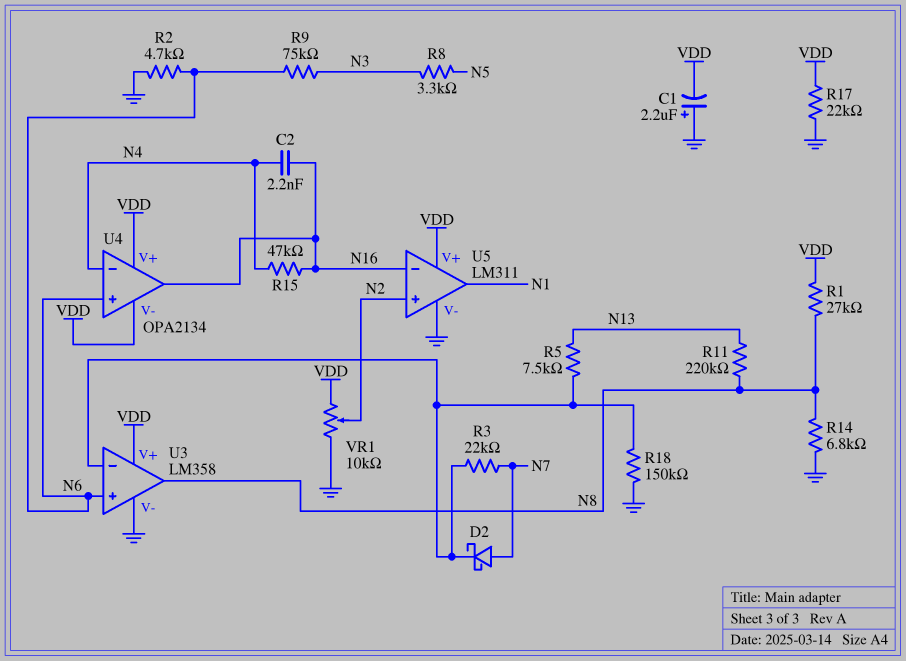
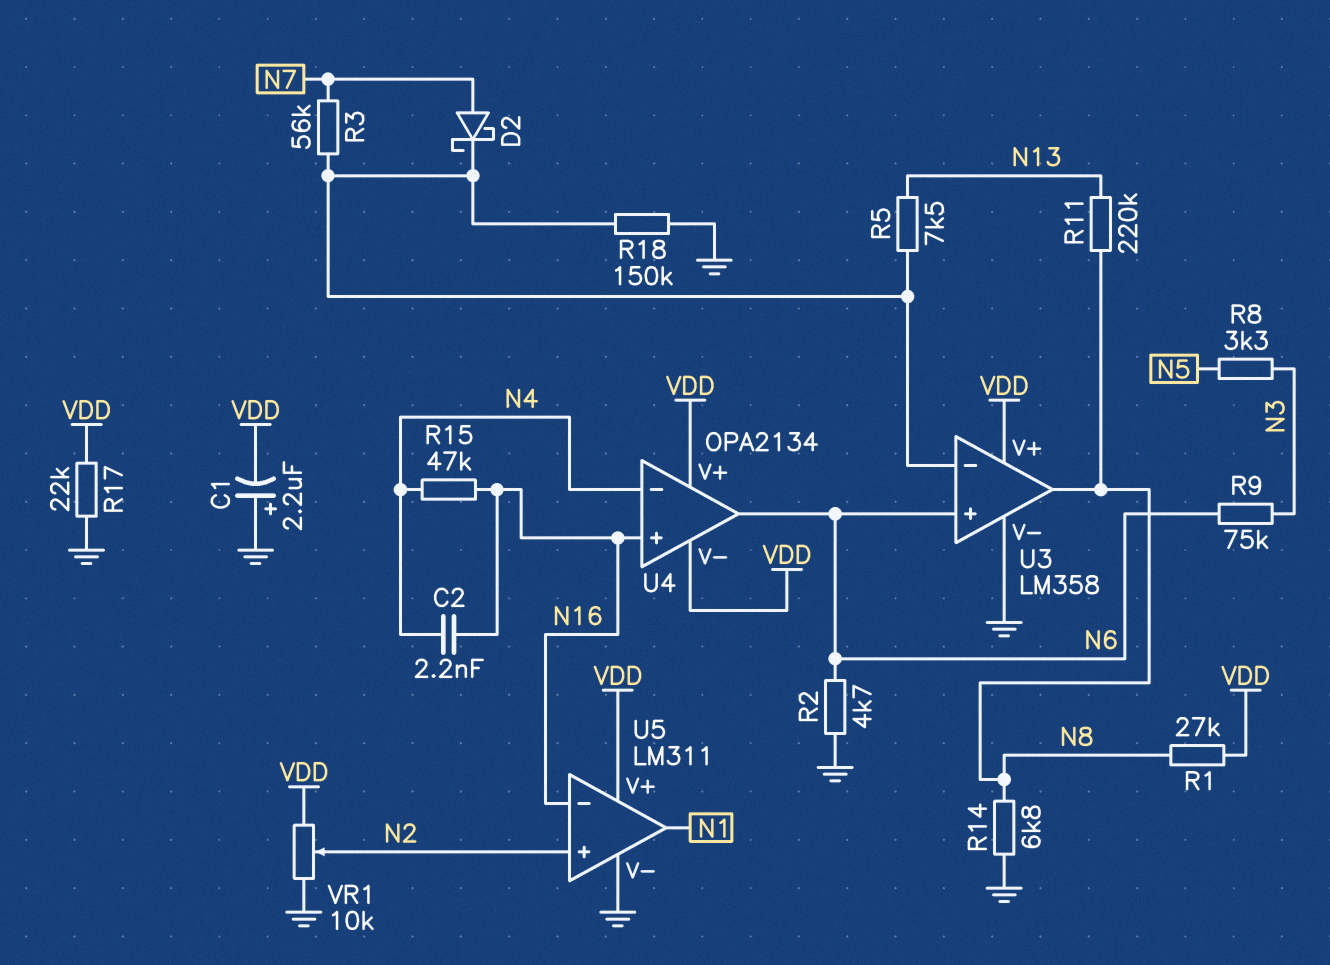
R3: 22k (N7, U3/in-) -> 56k (N7, U3/in-)
U4 pin in+: N6 -> N16
U4 pin out: N16 -> N6

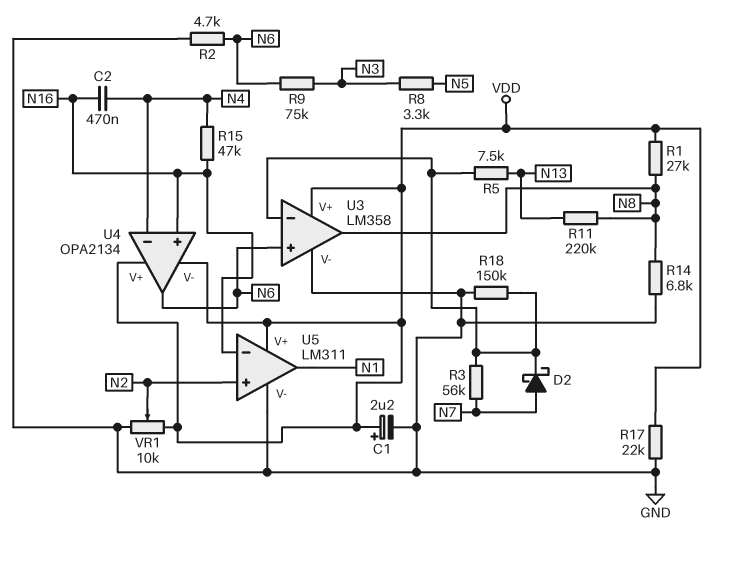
C1: 2.2uF (plus GND, minus VDD) -> 2.2uF (plus VDD, minus GND)
C2: 2.2nF (N4, N16) -> 470nF (N4, N16)

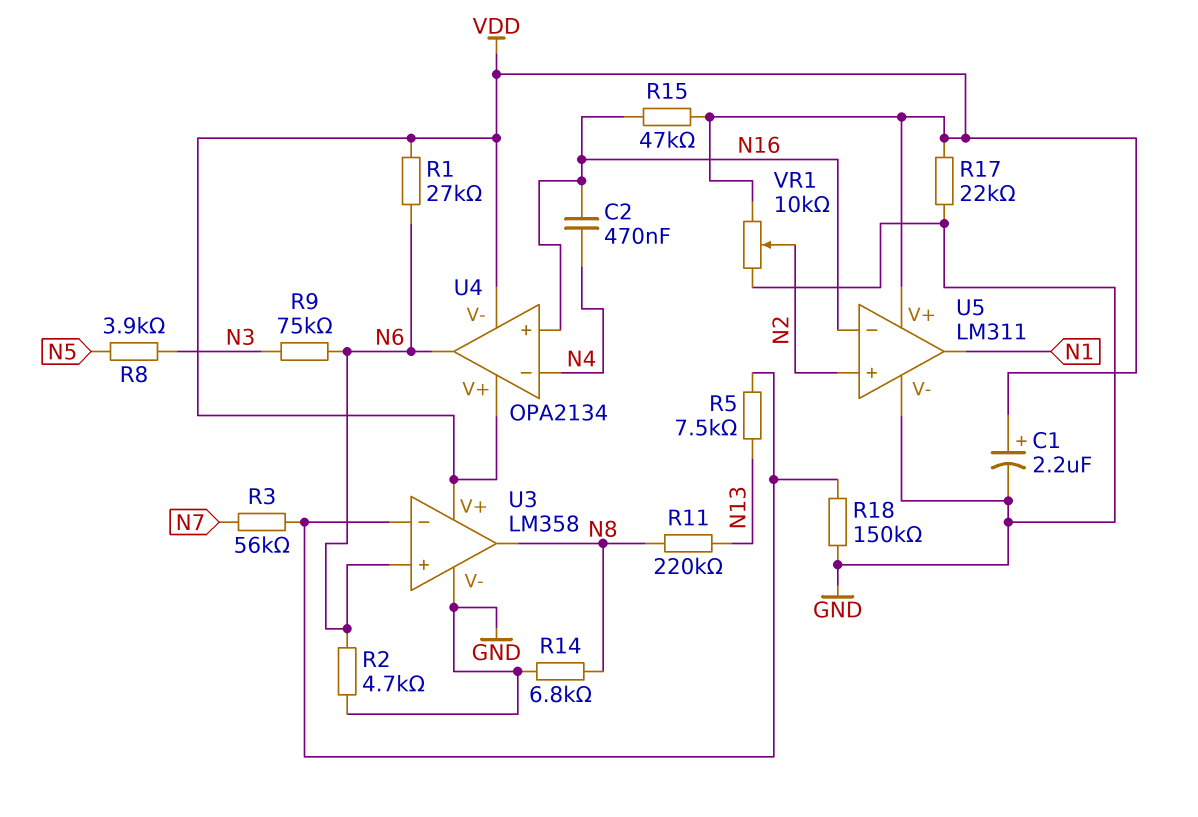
D2: schottky (A N7, K U3/in-) -> none
R1: 27k (N8, VDD) -> 27k (N6, VDD)
R8: 3.3k (N3, N5) -> 3.9k (N3, N5)
R15: 47k (N4, N16) -> 47k (N16, VDD)

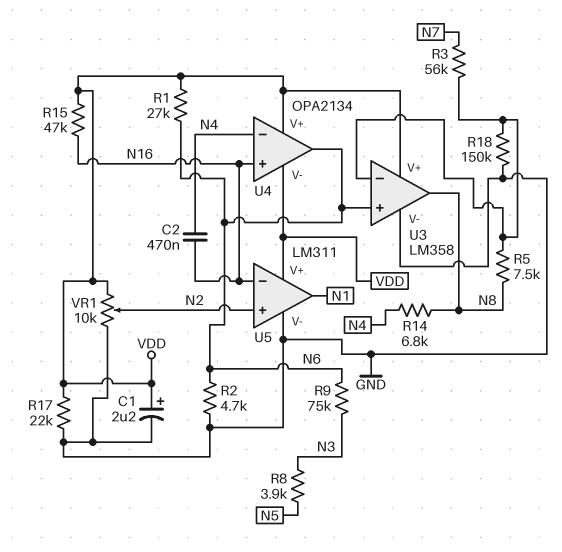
R5: 7.5k (N13, U3/in-) -> 7.5k (N8, U3/in-)
R11: 220k (N8, N13) -> none
R14: 6.8k (GND, N8) -> 6.8k (N4, N8)

